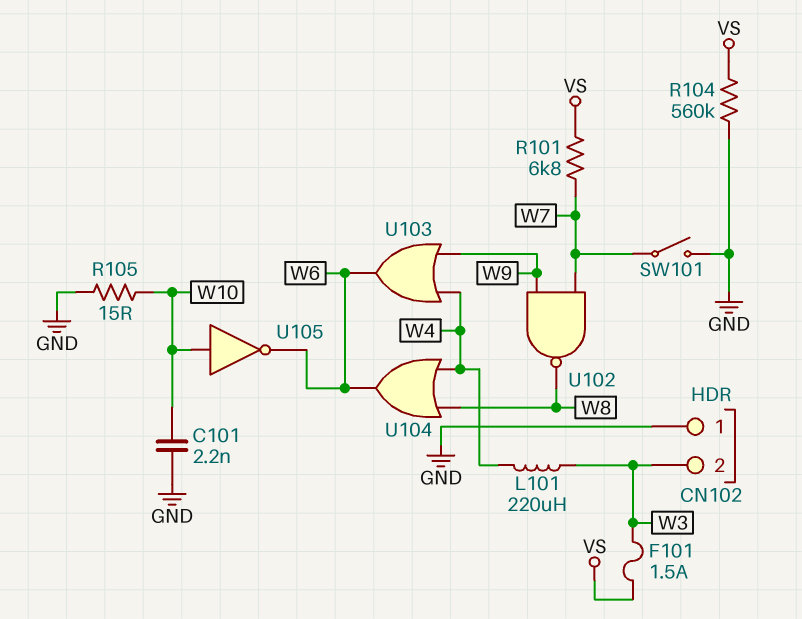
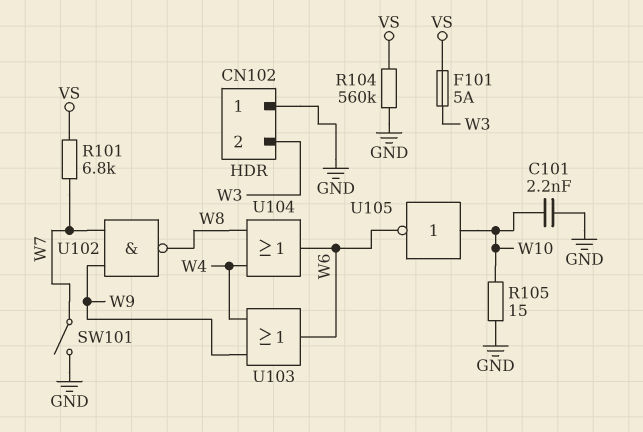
F101: 1.5A (VS, W3) -> 5A (VS, W3)
L101: 220uH (W3, W4) -> none

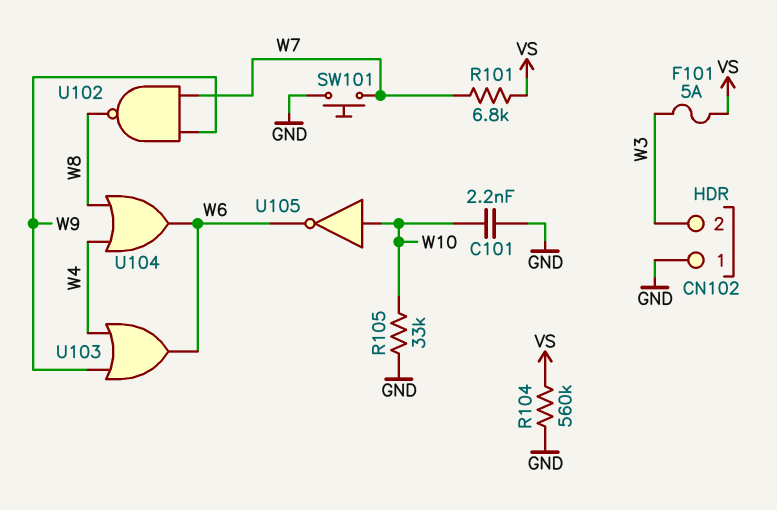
R105: 15 (GND, W10) -> 33k (GND, W10)
SW101: switch (GND, W7) -> button (GND, W7)

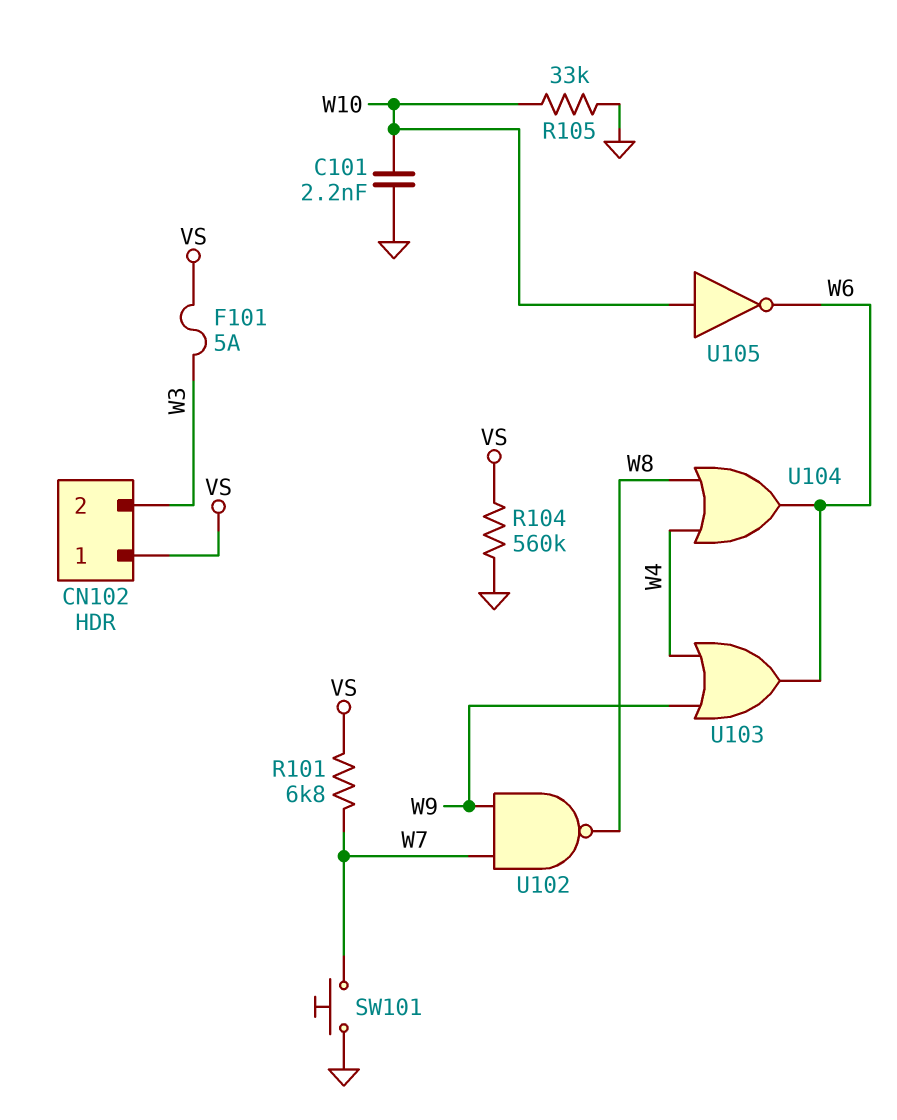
CN102 pin 1: GND -> VS

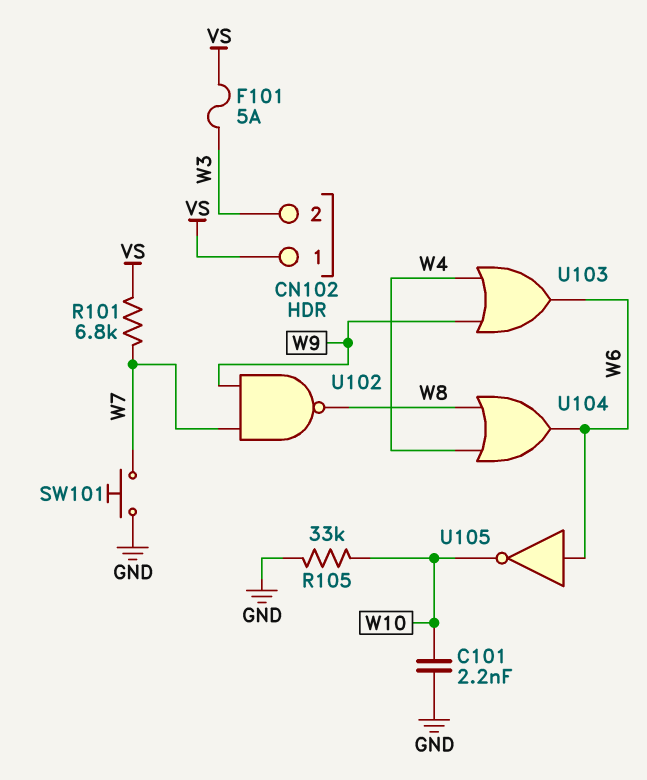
R104: 560k (GND, VS) -> none
U105: NOT (in W10, out W6) -> NOT (in W6, out W10)

